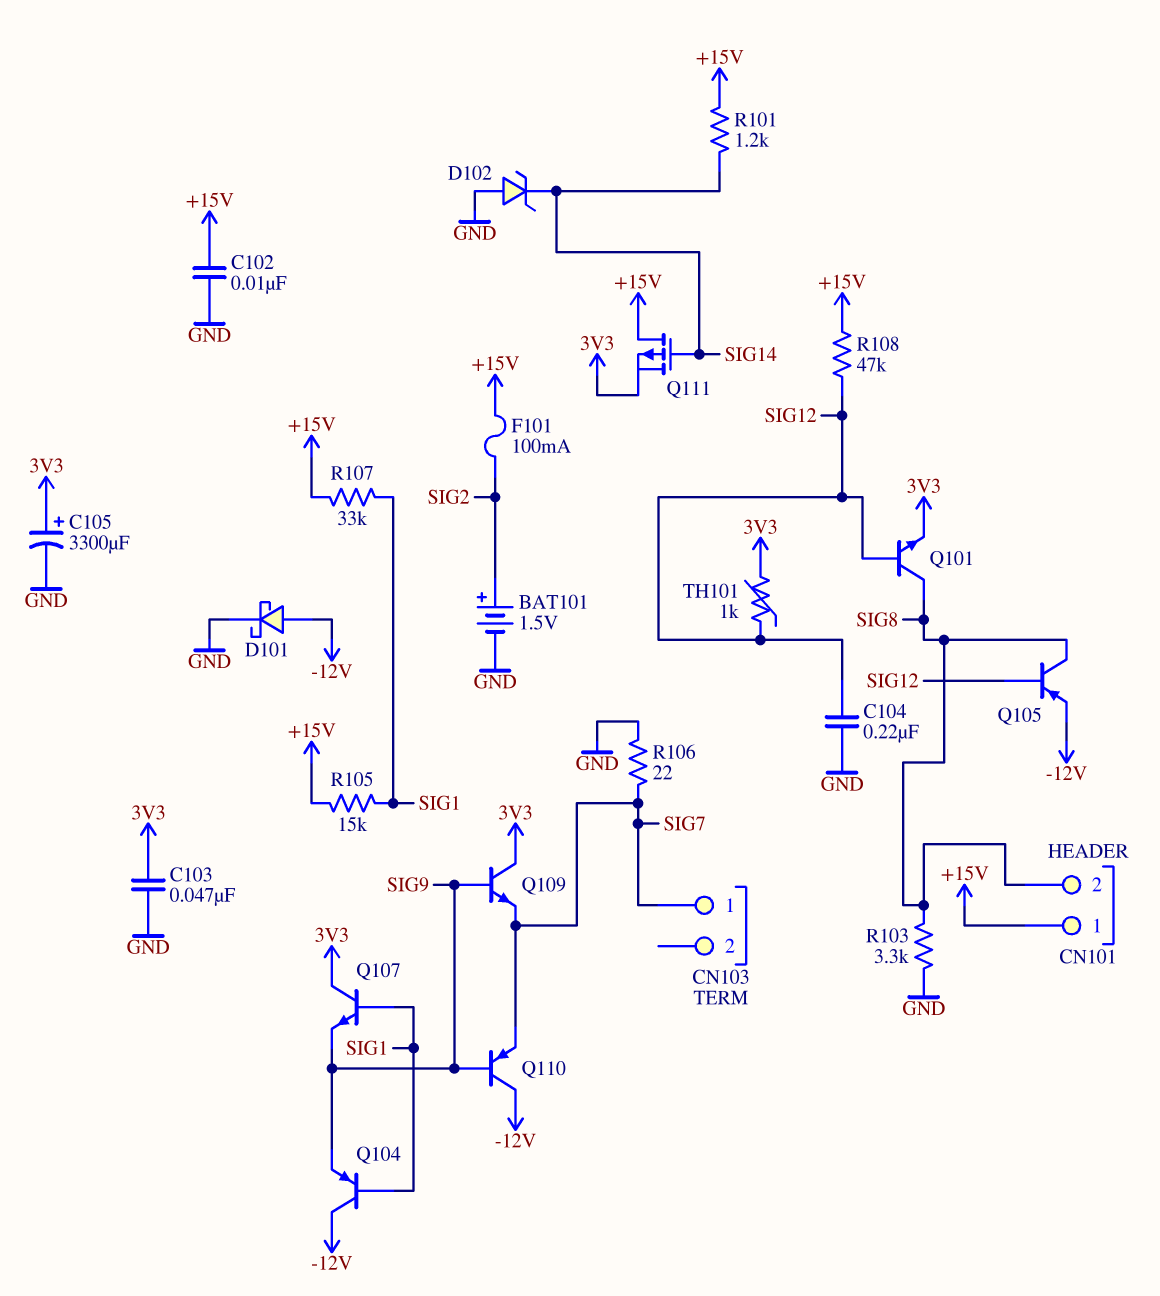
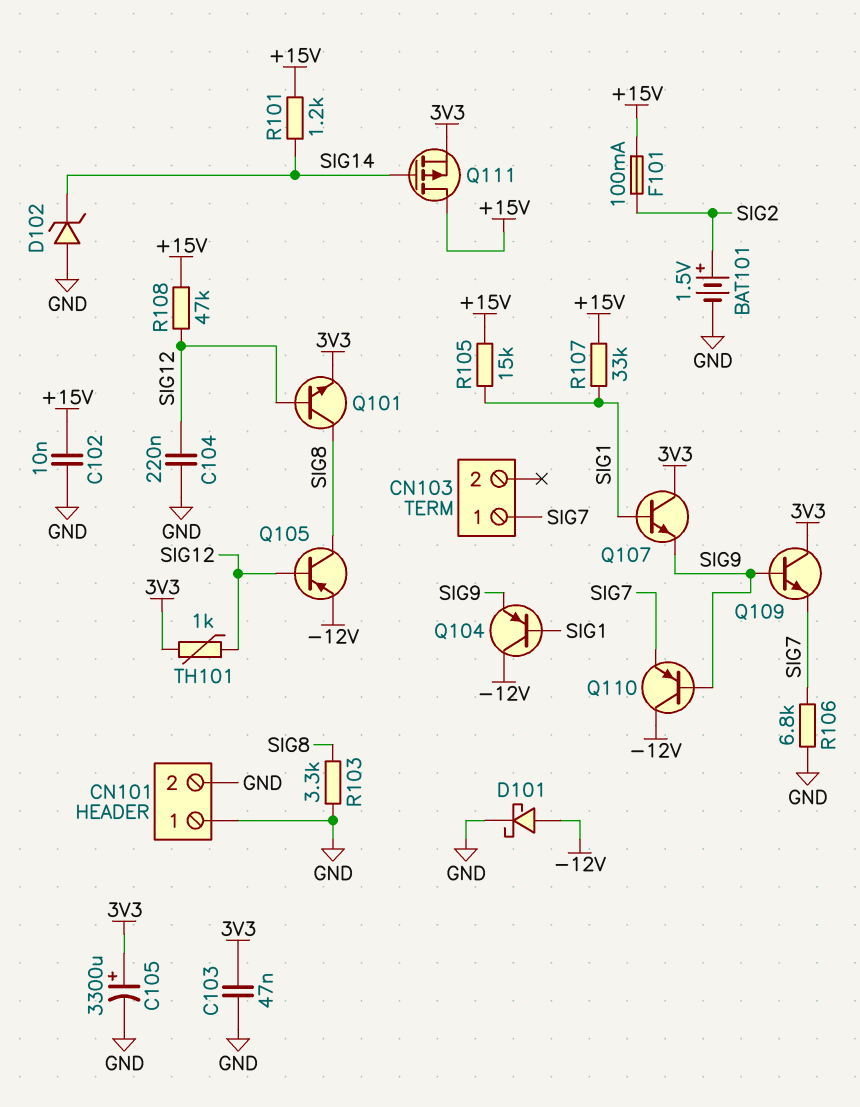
CN101 pin 1: +15V -> GND
CN101 pin 2: SIG8 -> GND
R106: 22 (GND, SIG7) -> 6.8k (GND, SIG7)

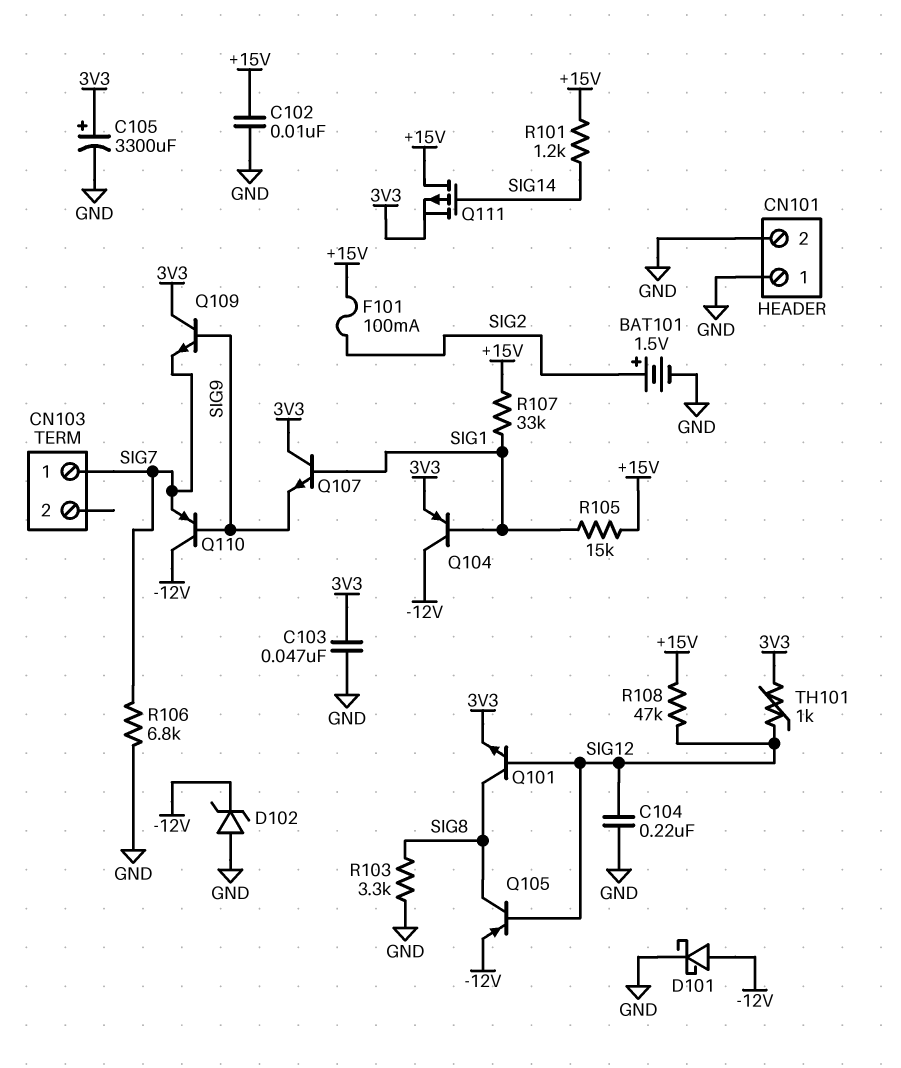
D102: zener (A GND, K SIG14) -> zener (A GND, K -12V)
Q104: PNP (B SIG1, C -12V, E SIG9) -> PNP (B SIG1, C -12V, E 3V3)

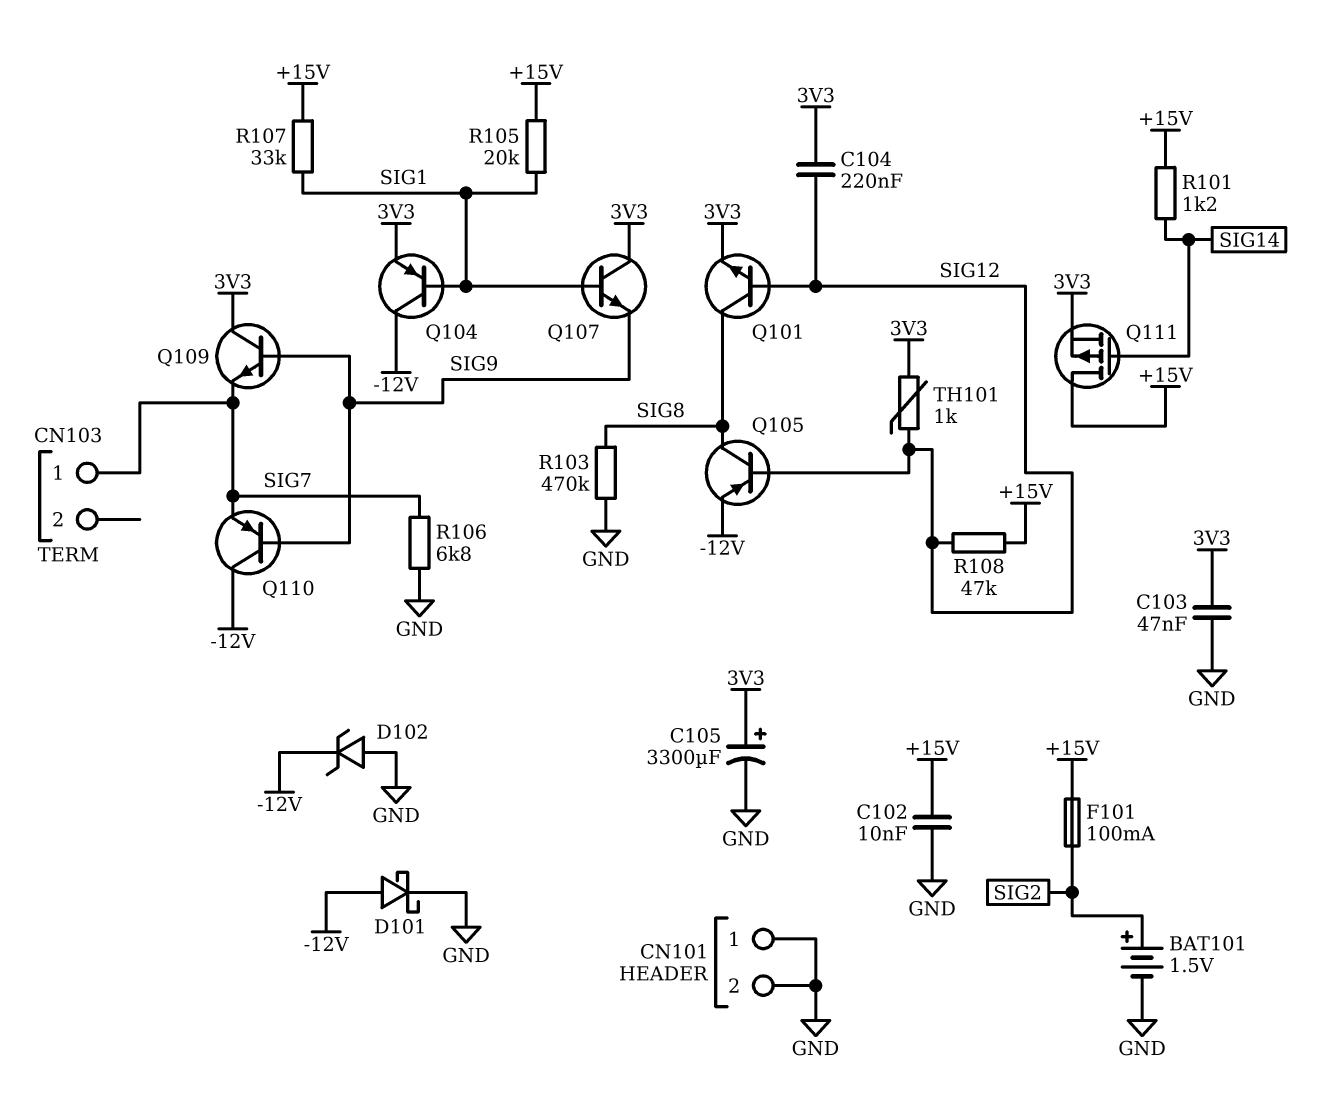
C104: 220nF (GND, SIG12) -> 220nF (3V3, SIG12)
R103: 3.3k (GND, SIG8) -> 470k (GND, SIG8)
R105: 15k (+15V, SIG1) -> 20k (+15V, SIG1)

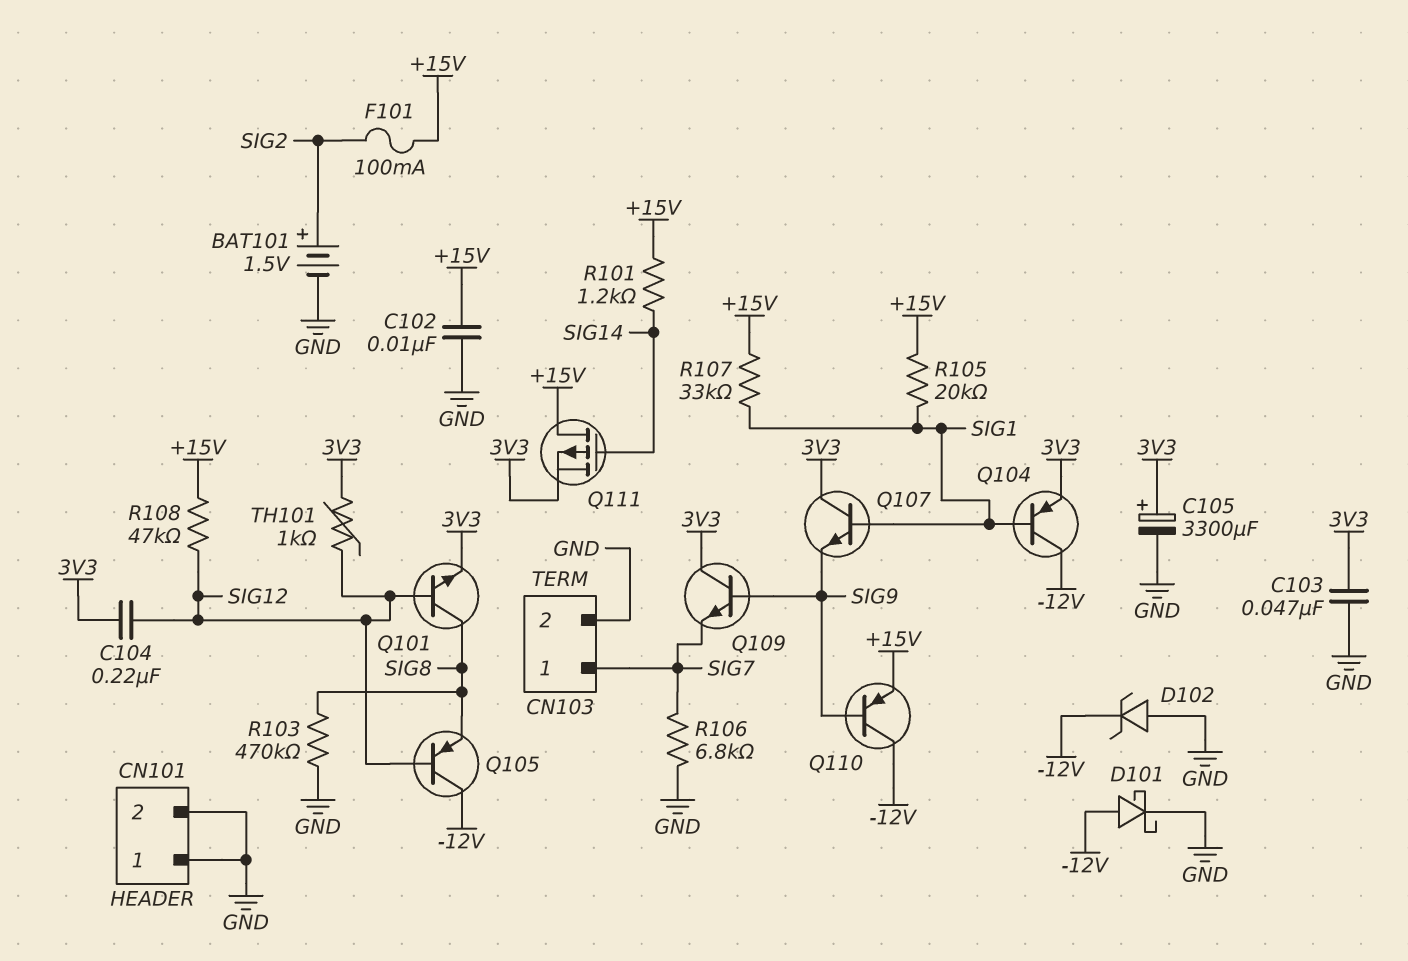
CN103 pin 2: none -> GND
Q105: PNP (B SIG12, C SIG8, E -12V) -> PNP (B SIG12, C -12V, E SIG8)
Q110: PNP (B SIG9, C -12V, E SIG7) -> PNP (B SIG9, C -12V, E +15V)

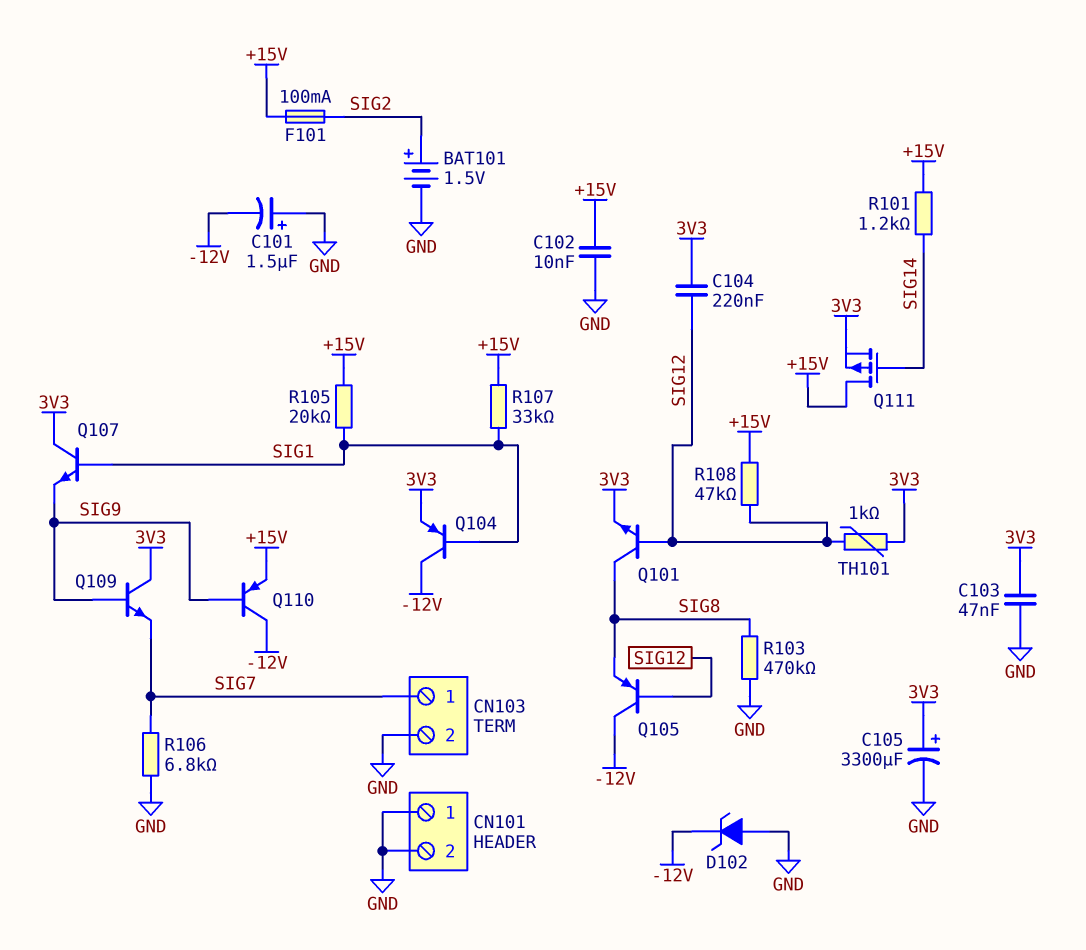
C101: none -> 1.5uF (plus GND, minus -12V)
D101: schottky (A -12V, K GND) -> none

